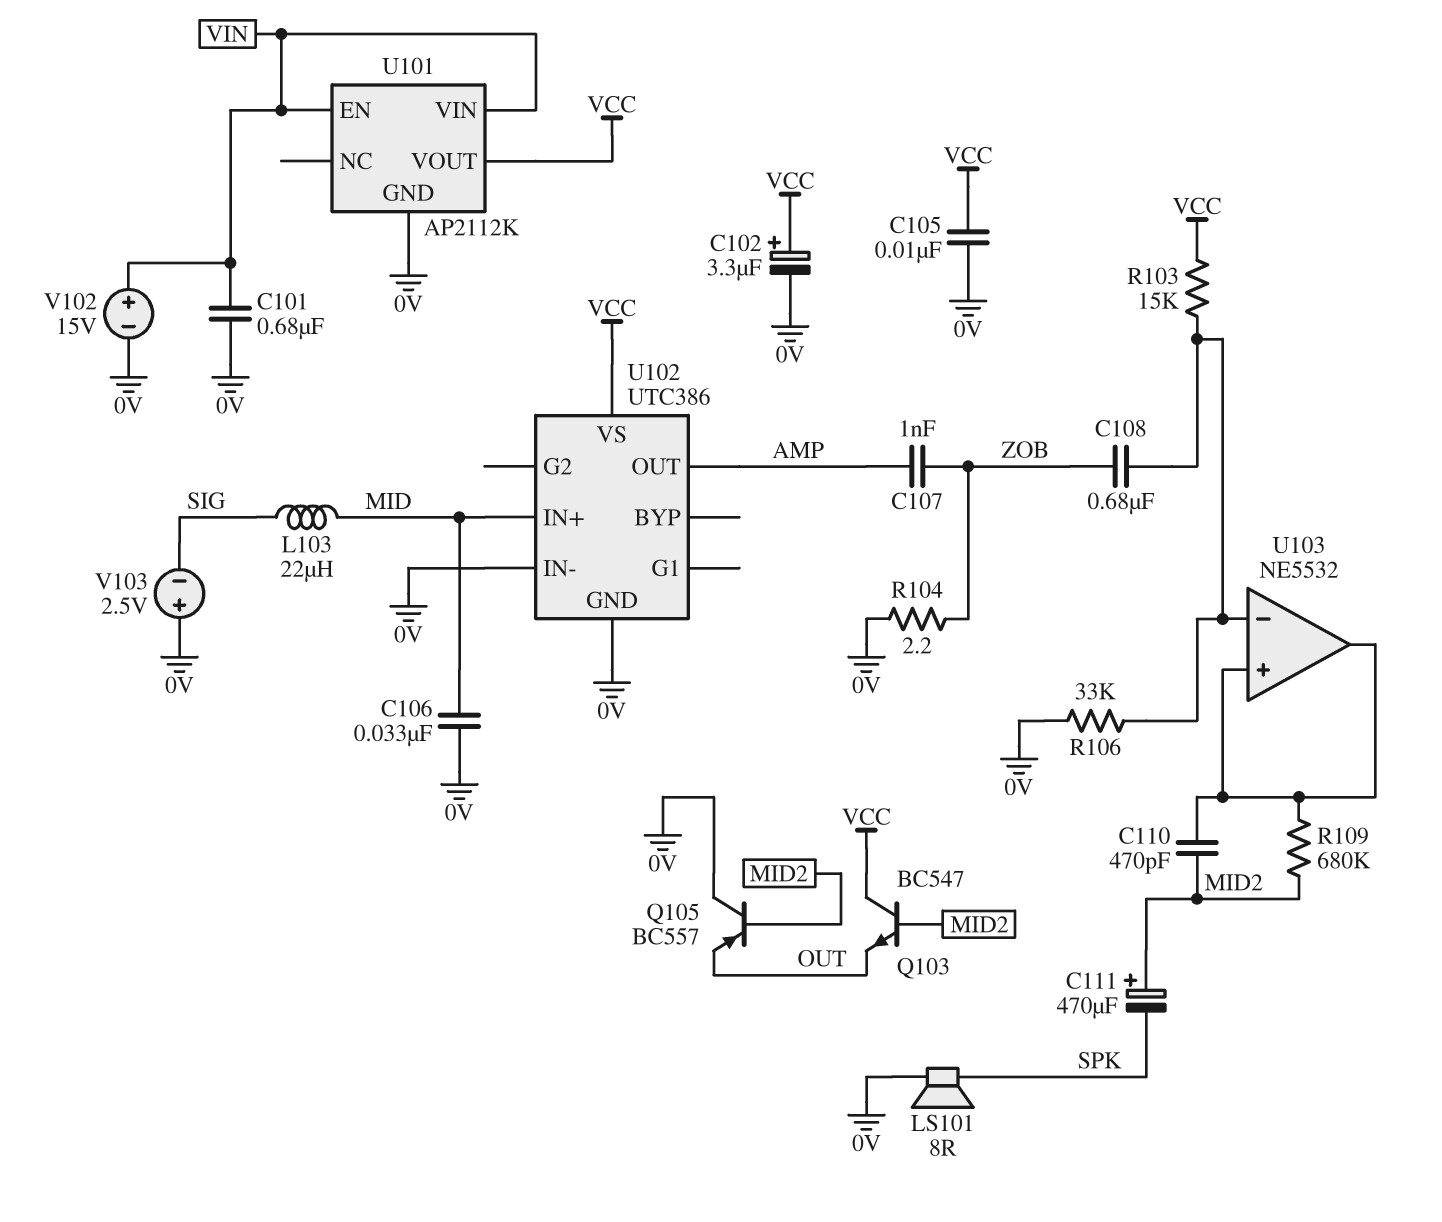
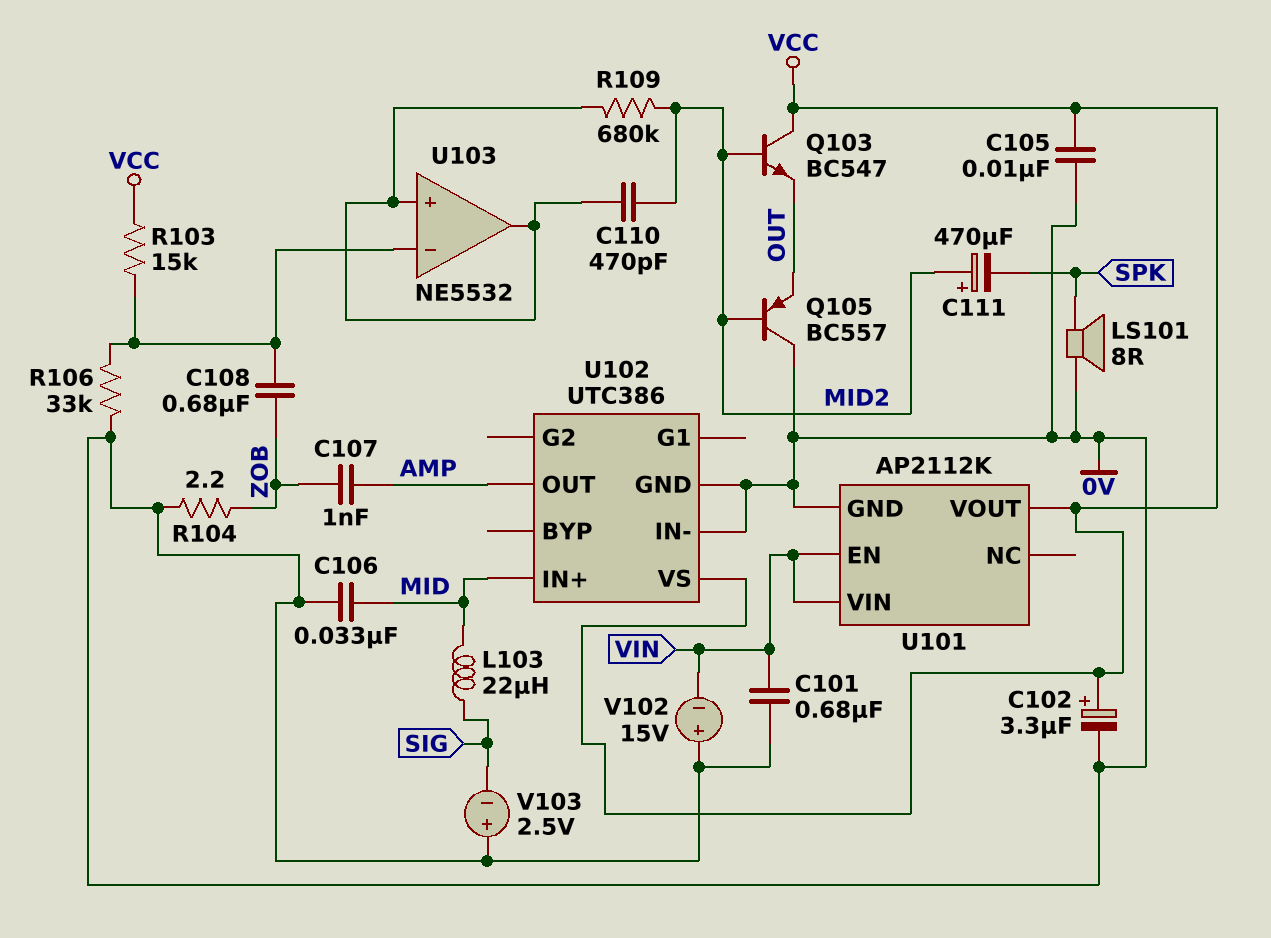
V102: 15V (plus VIN, minus 0V) -> 15V (plus 0V, minus VIN)

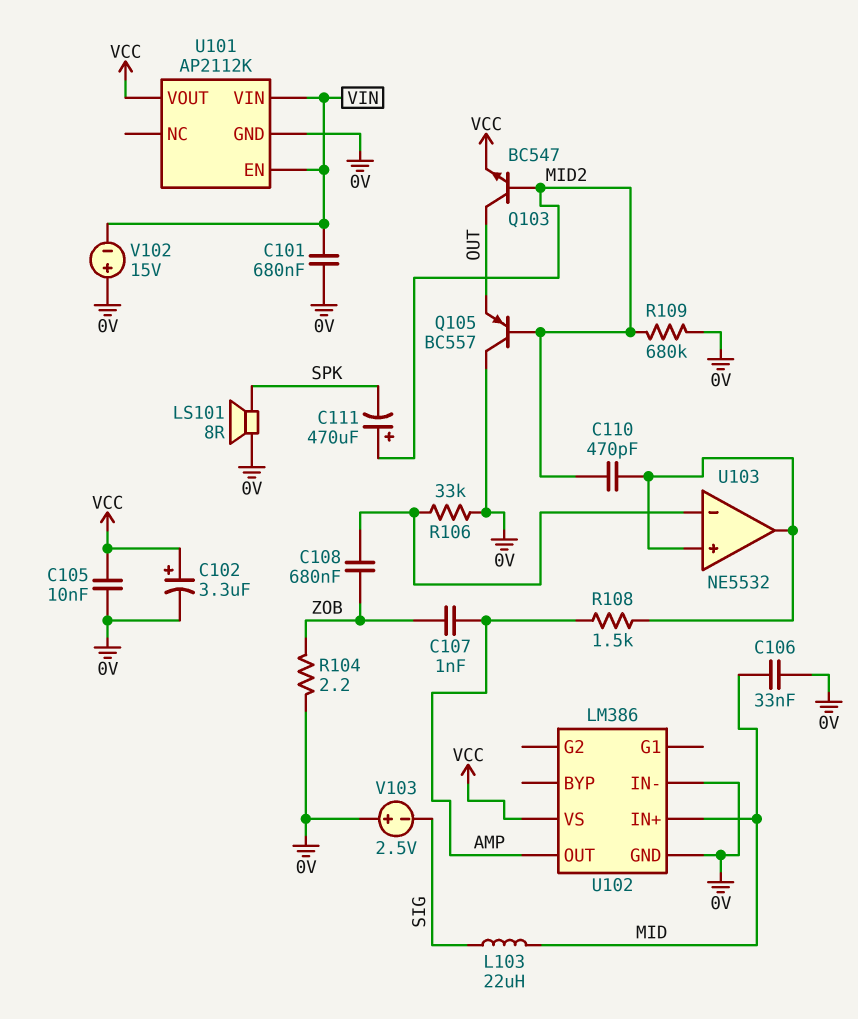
Q103: NPN BC547 (B MID2, C VCC, E OUT) -> NPN BC547 (B MID2, C OUT, E VCC)
R103: 15k (U103/in-, VCC) -> none
R108: none -> 1.5k (AMP, U103/in+)
R109: 680k (MID2, U103/in+) -> 680k (0V, MID2)
U102: UTC386 -> LM386

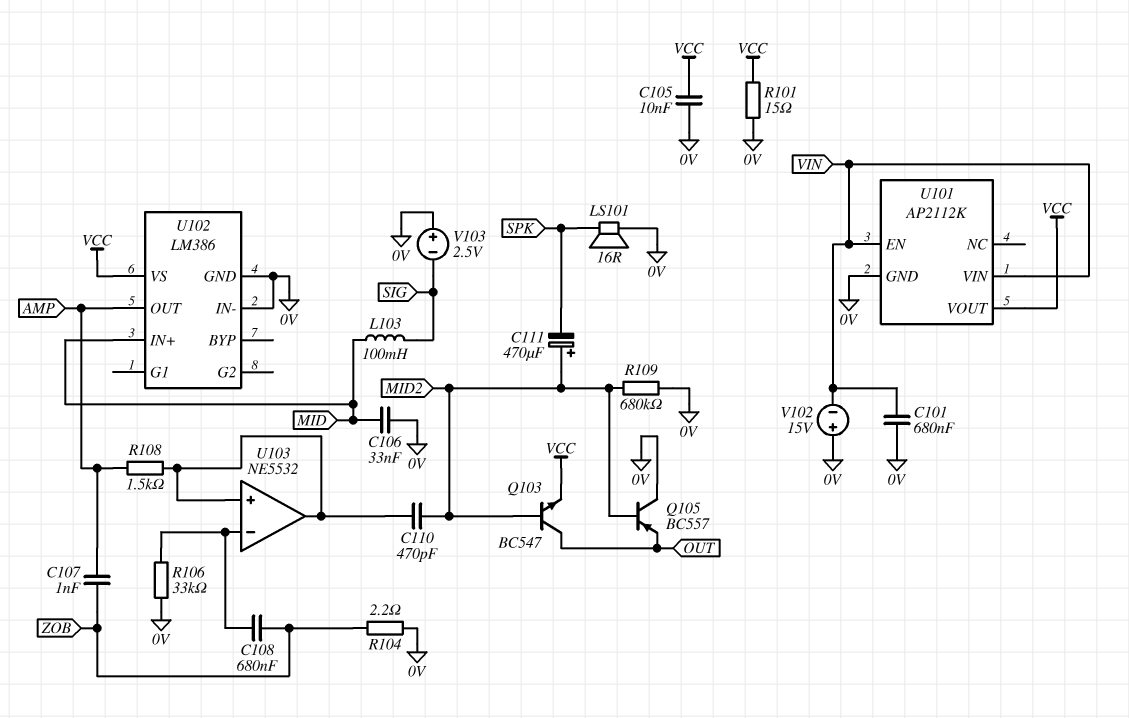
C102: 3.3uF (plus VCC, minus 0V) -> none
L103: 22uH (MID, SIG) -> 100mH (MID, SIG)
LS101: speaker 8R (0V, SPK) -> speaker 16R (0V, SPK)
R101: none -> 15 (0V, VCC)

